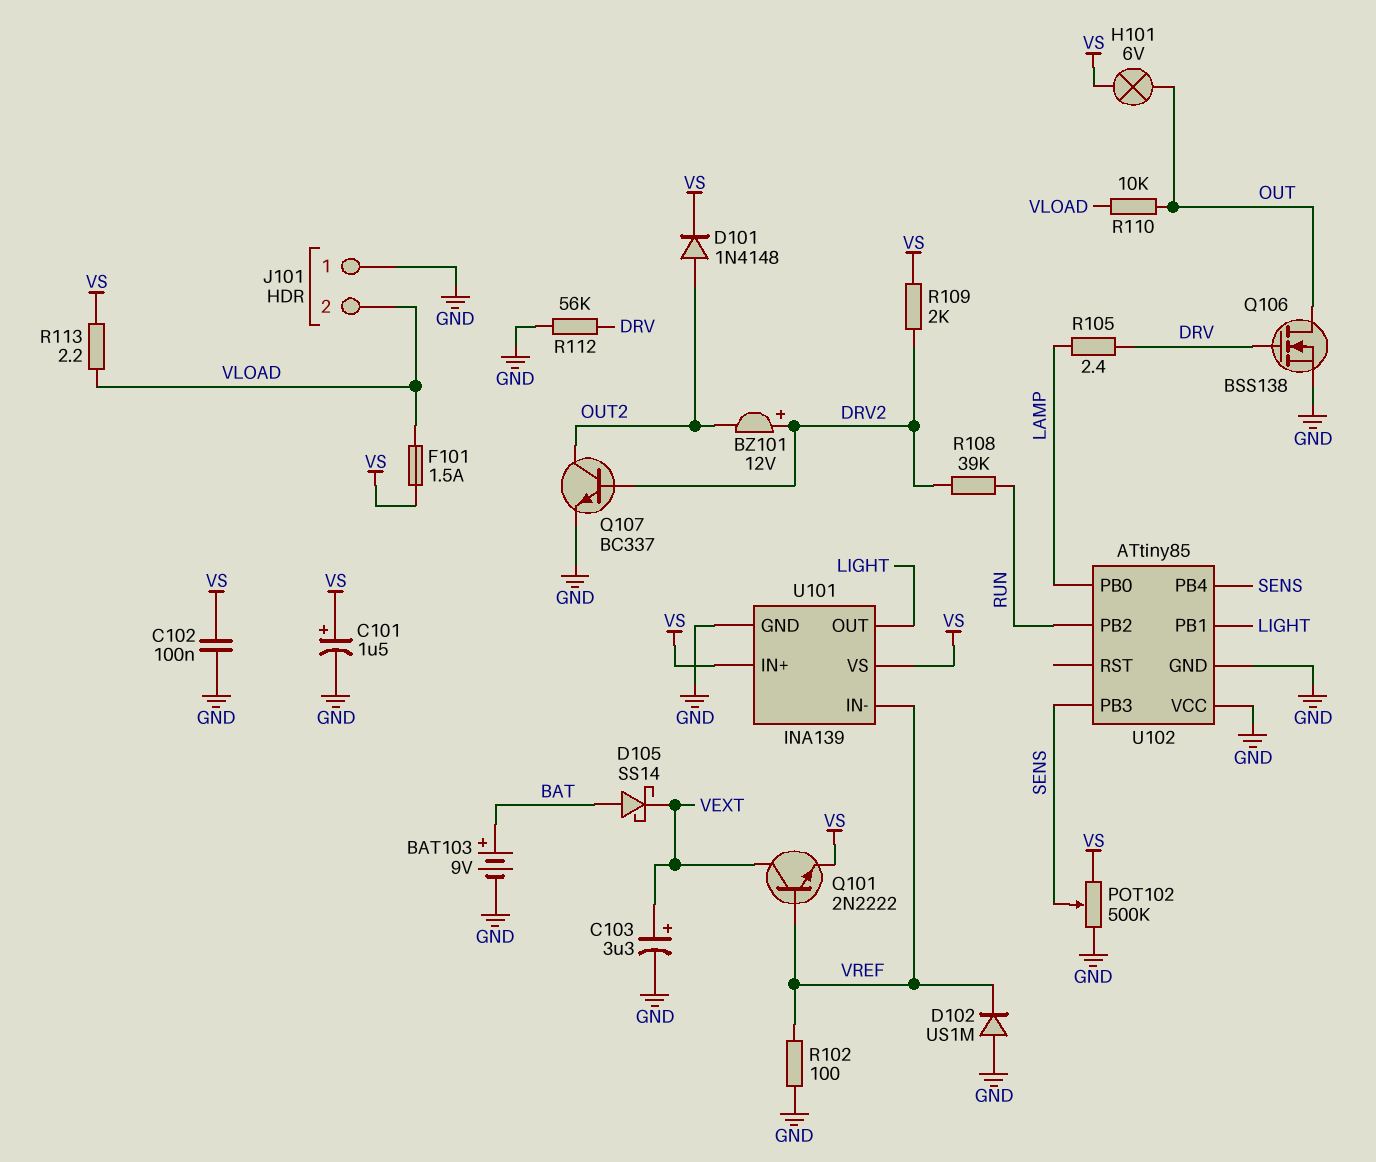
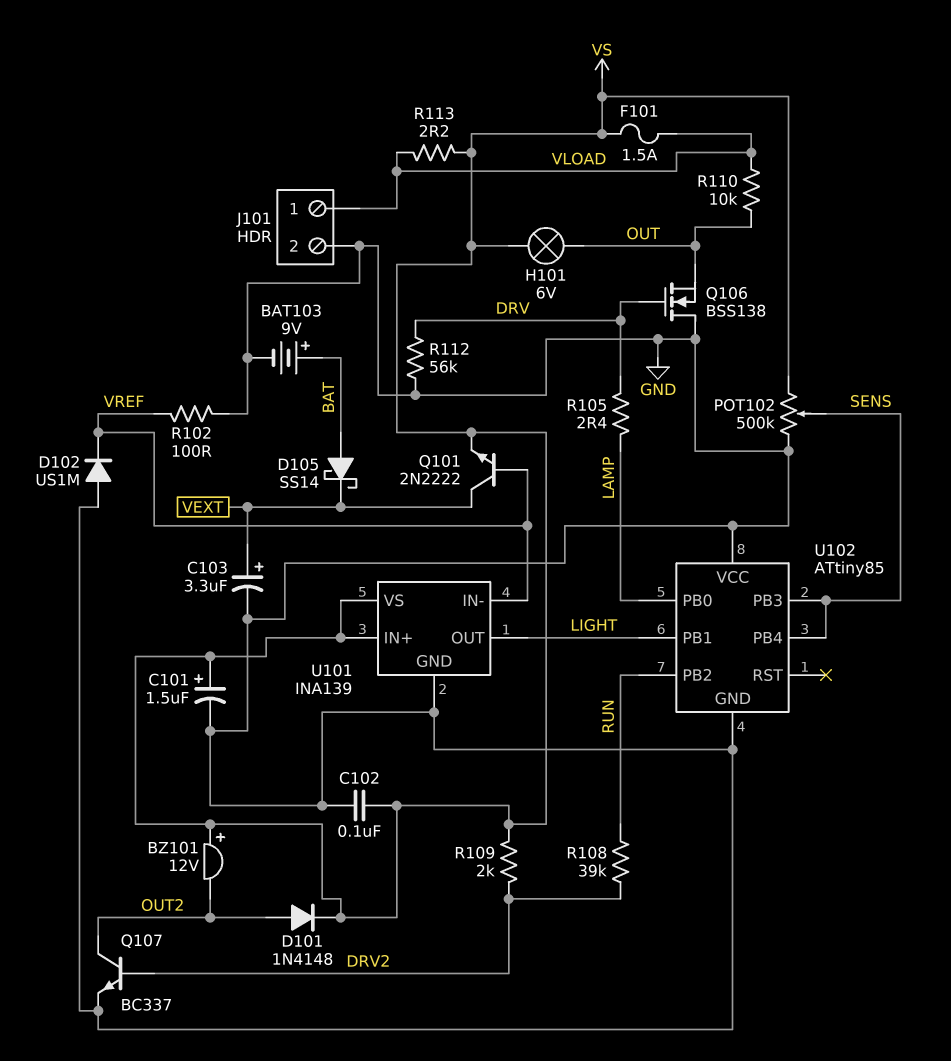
BZ101: buzzer 12V (plus DRV2, minus OUT2) -> buzzer 12V (plus VS, minus OUT2)
J101 pin 1: GND -> VLOAD
J101 pin 2: VLOAD -> GND
Q106: NMOS BSS138 (G DRV, D OUT, S GND) -> NMOS BSS138 (G DRV, D GND, S OUT)

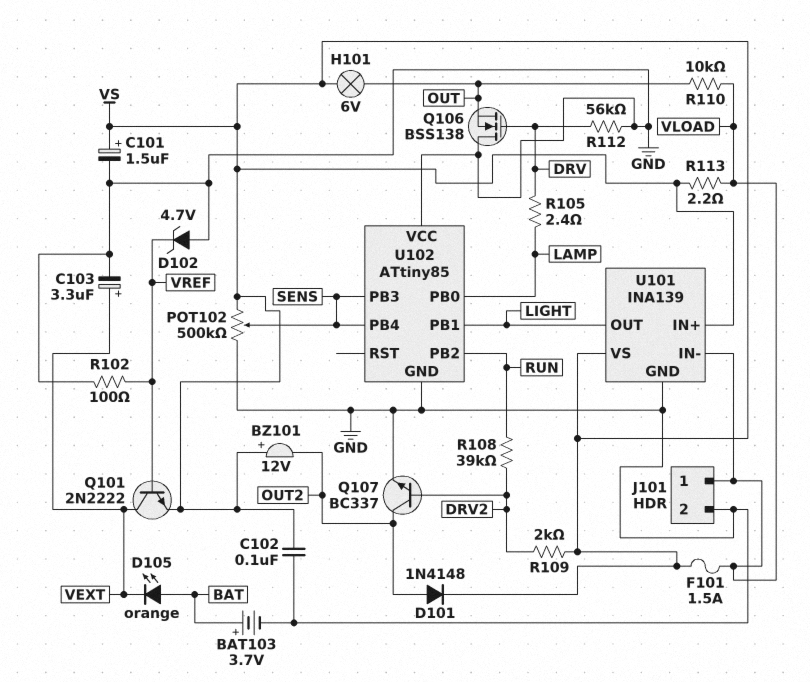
BAT103: 9V (plus BAT, minus GND) -> 3.7V (plus BAT, minus GND)
D102: diode US1M (A GND, K VREF) -> zener 4.7V (A GND, K VREF)
D105: schottky SS14 (A BAT, K VEXT) -> LED orange (A BAT, K VEXT)
U101 pin IN-: VREF -> VLOAD

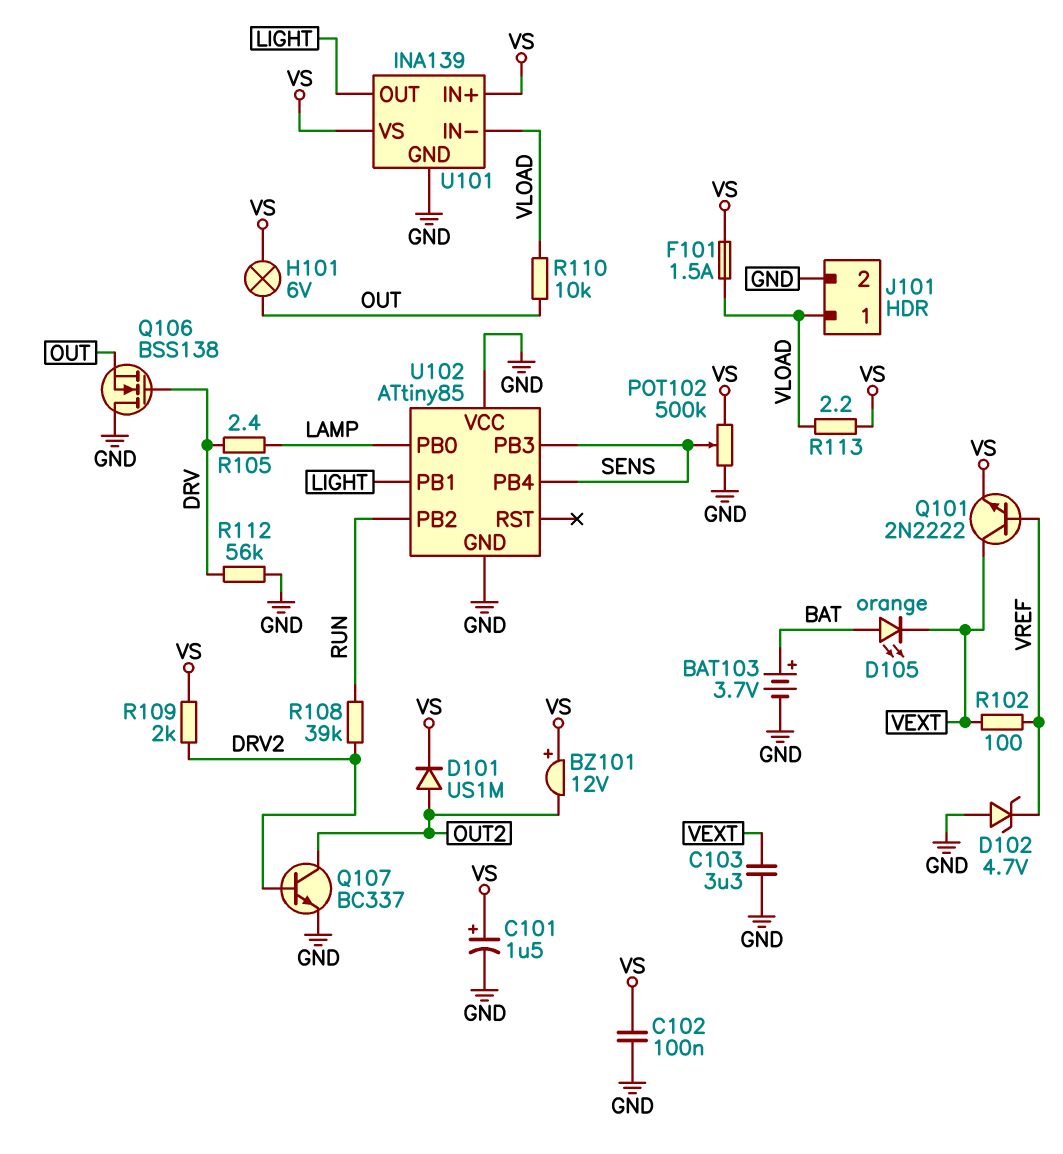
C103: 3.3uF (plus VEXT, minus GND) -> 3.3uF (GND, VEXT)
D101: diode 1N4148 (A OUT2, K VS) -> diode US1M (A OUT2, K VS)
R102: 100 (GND, VREF) -> 100 (VEXT, VREF)

